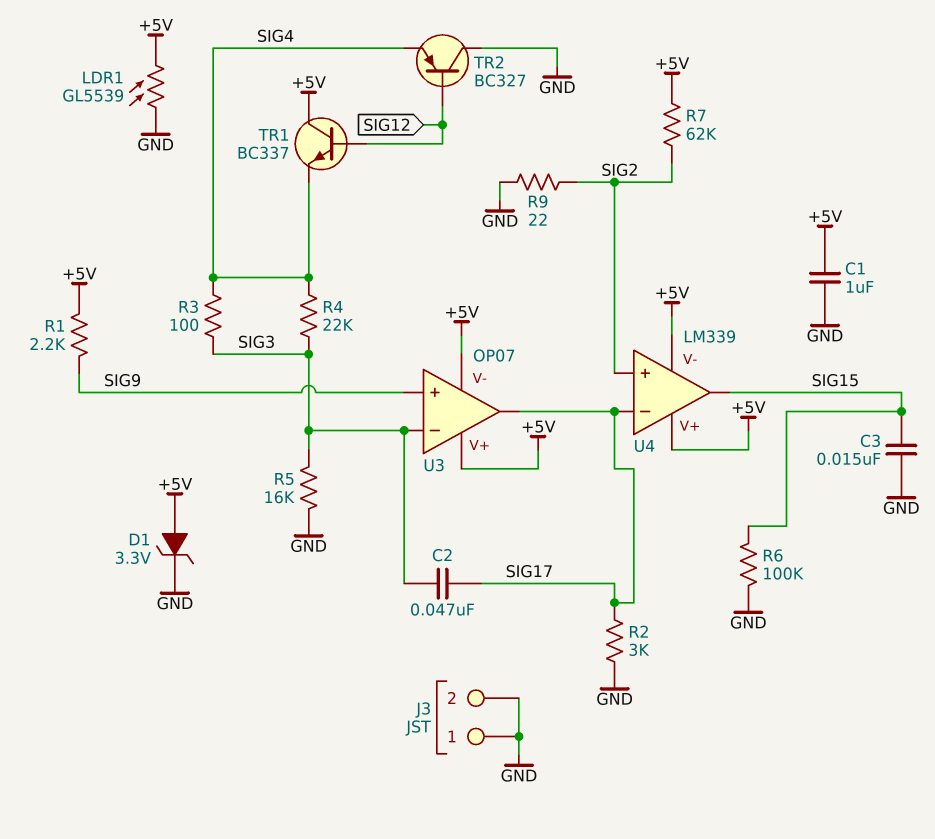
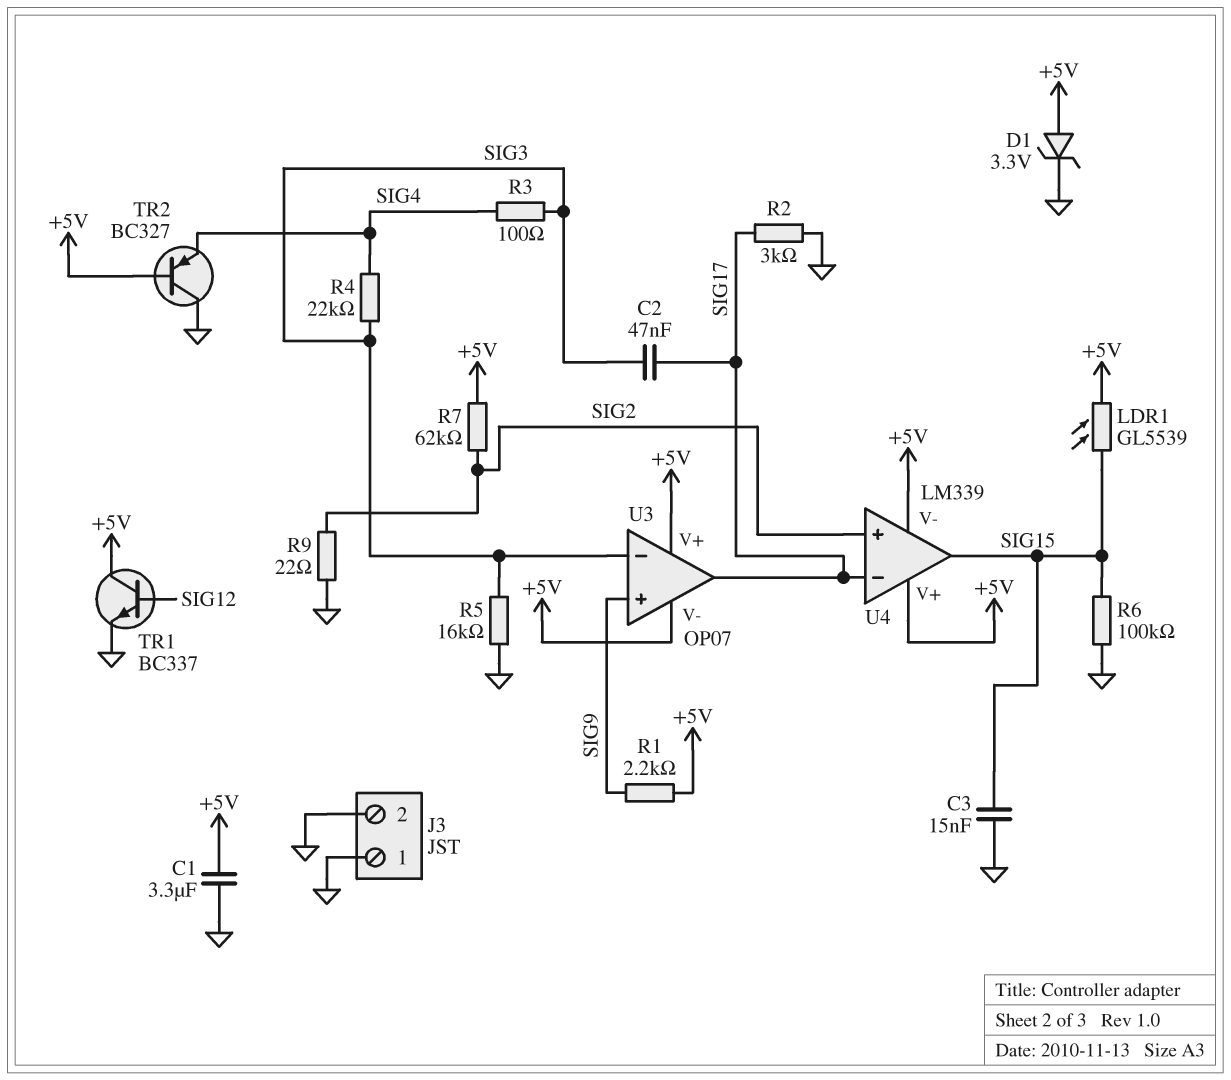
C1: 1uF (+5V, GND) -> 3.3uF (+5V, GND)
LDR1: GL5539 (+5V, GND) -> GL5539 (+5V, SIG15)
TR1: NPN BC337 (B SIG12, C +5V, E SIG4) -> NPN BC337 (B SIG12, C +5V, E GND)
TR2: PNP BC327 (B SIG12, C GND, E SIG4) -> PNP BC327 (B +5V, C GND, E SIG4)

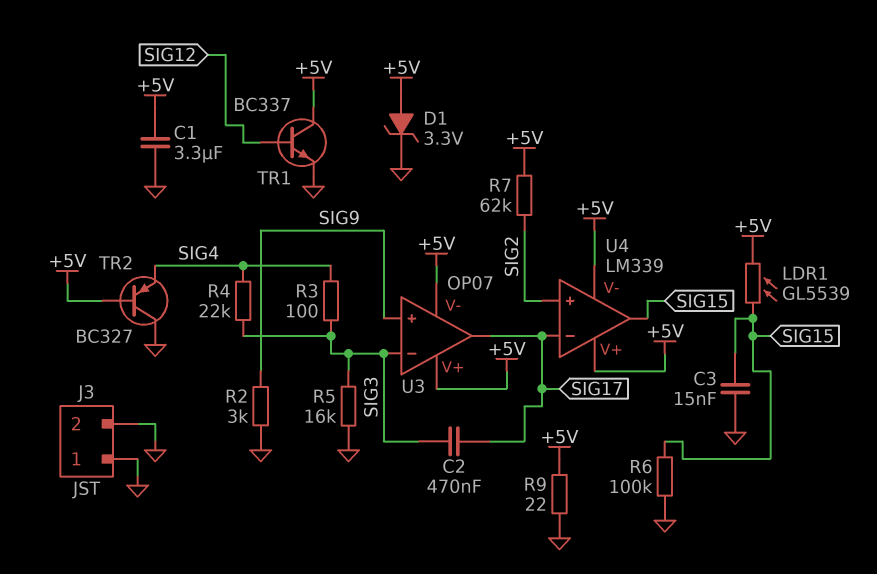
C2: 47nF (SIG3, SIG17) -> 470nF (SIG3, SIG17)
R1: 2.2k (+5V, SIG9) -> none
R2: 3k (GND, SIG17) -> 3k (GND, SIG9)
R9: 22 (GND, SIG2) -> 22 (+5V, GND)

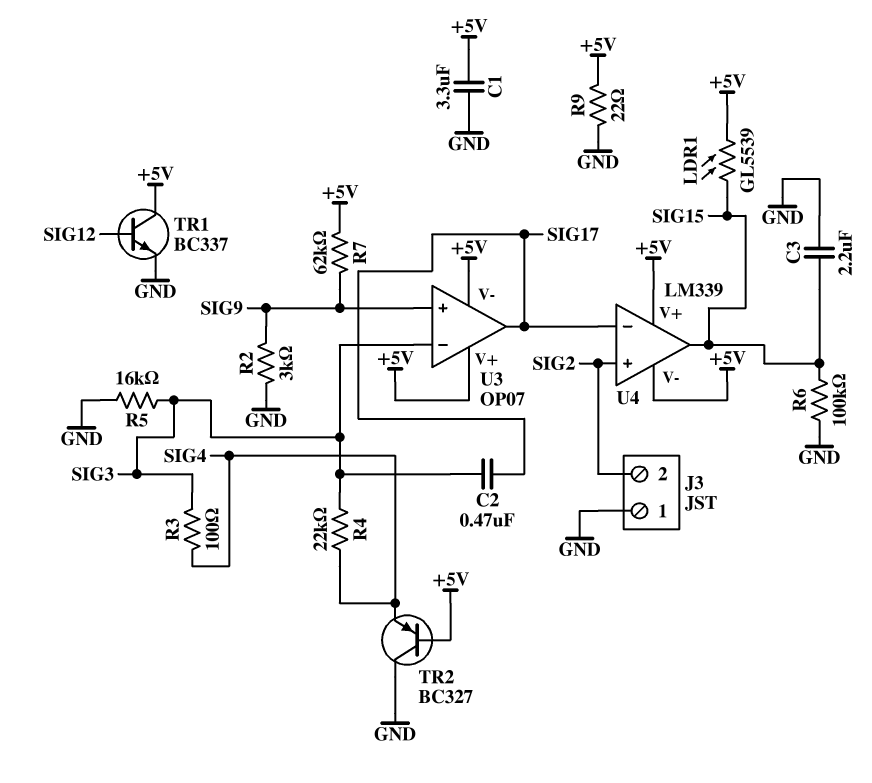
C3: 15nF (GND, SIG15) -> 2.2uF (GND, SIG15)
D1: zener 3.3V (A +5V, K GND) -> none
J3 pin 2: GND -> SIG2
R7: 62k (+5V, SIG2) -> 62k (+5V, SIG9)

